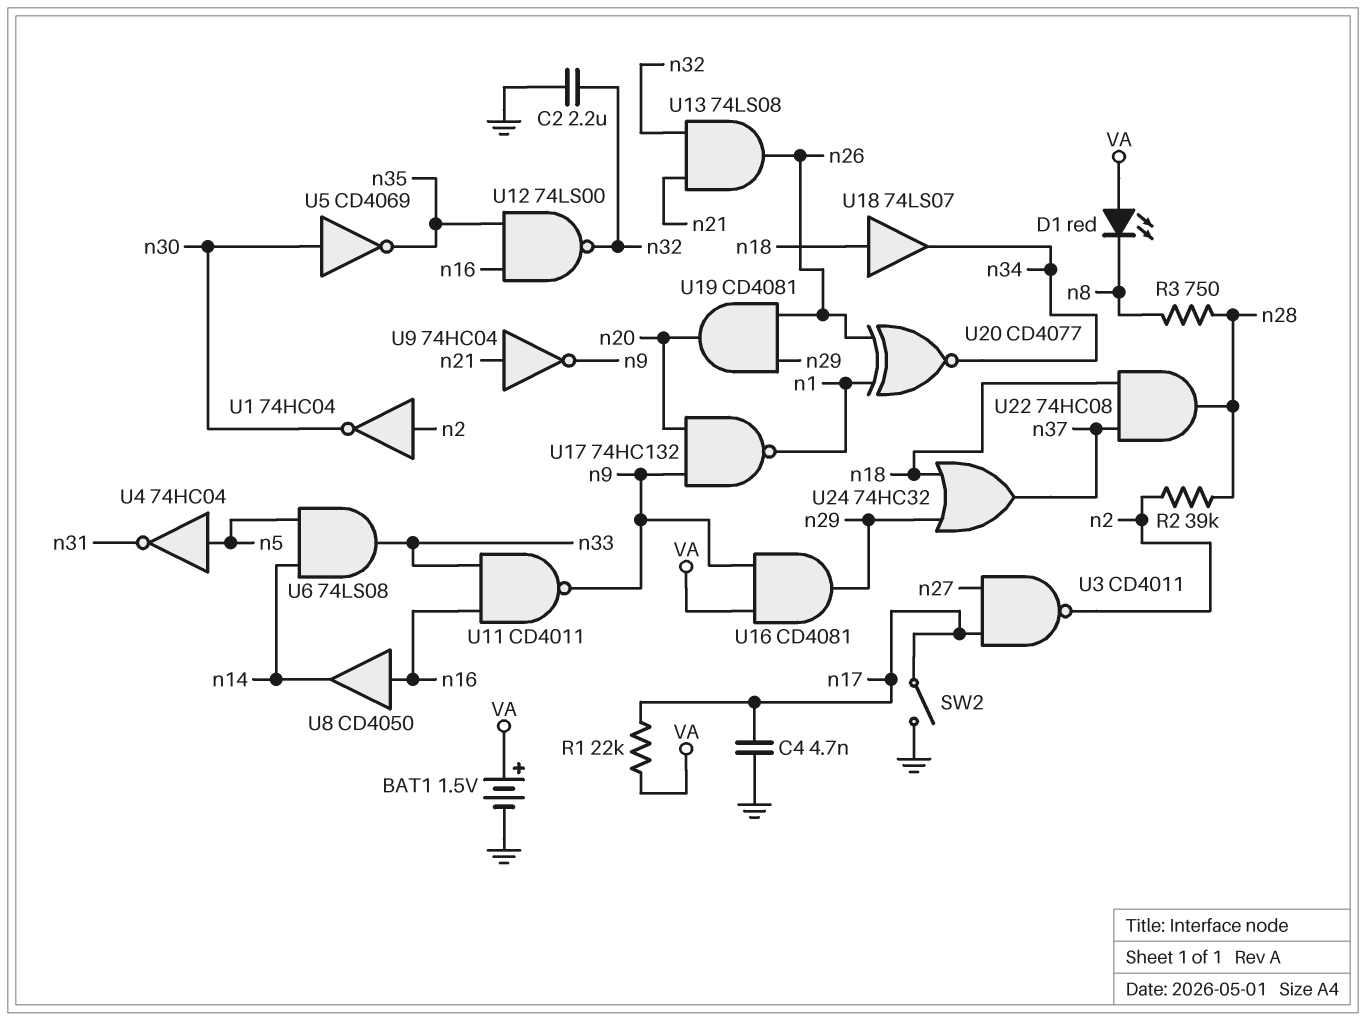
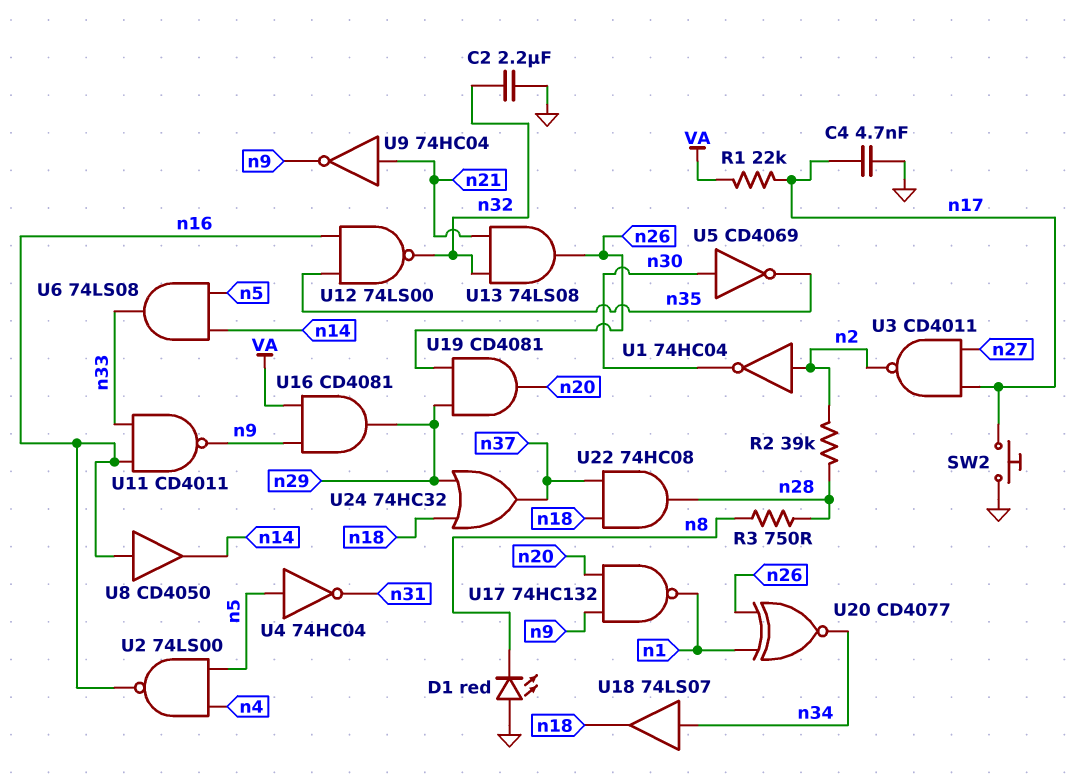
BAT1: 1.5V (plus VA, minus GND) -> none
D1: LED red (A VA, K n8) -> LED red (A GND, K n8)
SW2: switch (GND, n17) -> button (GND, n17)
U2: none -> NAND 74LS00 (in n4, in n5, out n16)
U18: buffer 74LS07 (in n18, out n34) -> buffer 74LS07 (in n34, out n18)

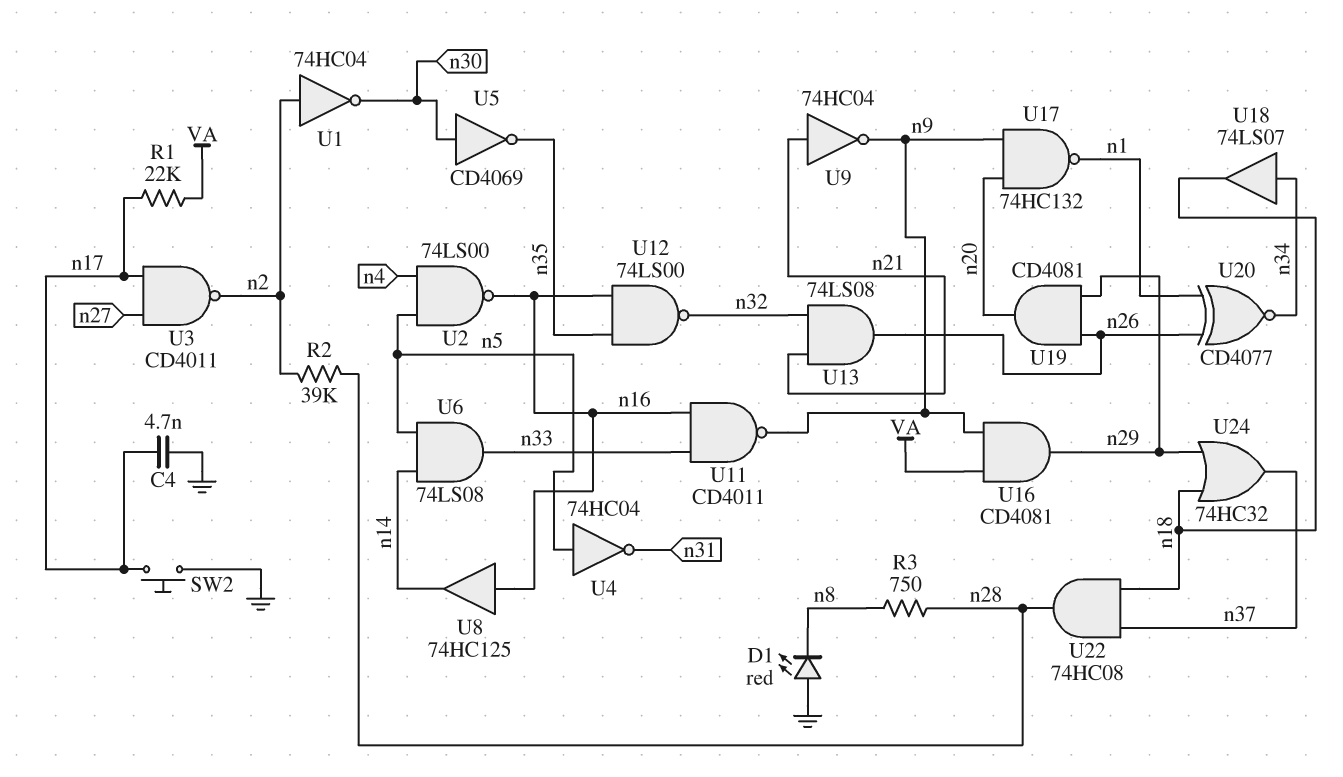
C2: 2.2uF (GND, n32) -> none
U8: buffer CD4050 (in n16, out n14) -> buffer 74HC125 (in n16, out n14)

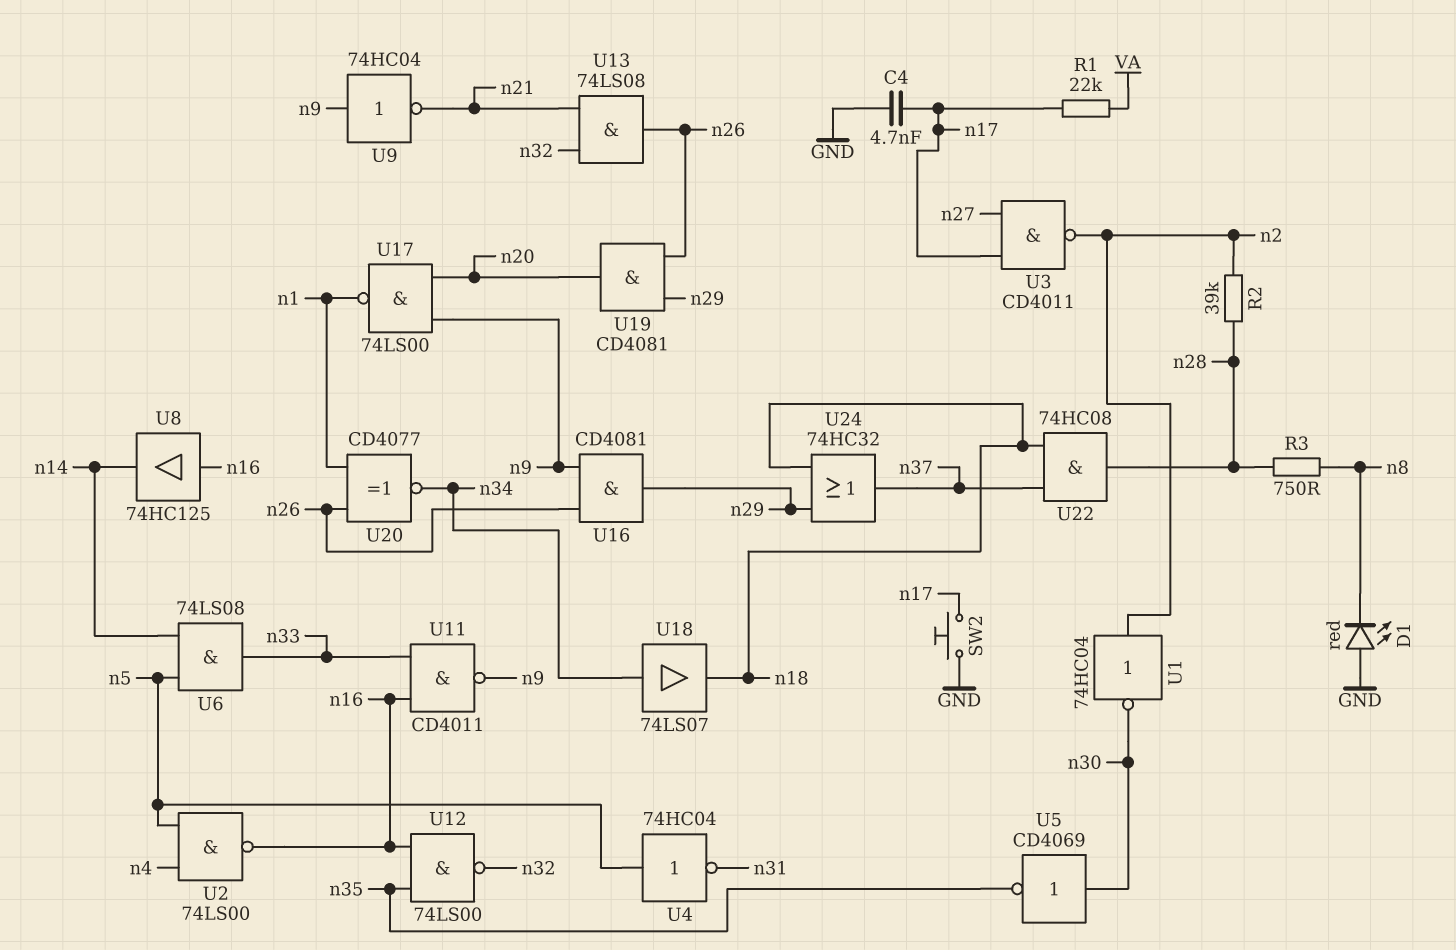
U9: NOT 74HC04 (in n21, out n9) -> NOT 74HC04 (in n9, out n21)
U16: AND CD4081 (in VA, in n9, out n29) -> AND CD4081 (in n9, in n26, out n29)
U17: NAND 74HC132 (in n9, in n20, out n1) -> NAND 74LS00 (in n9, in n20, out n1)

